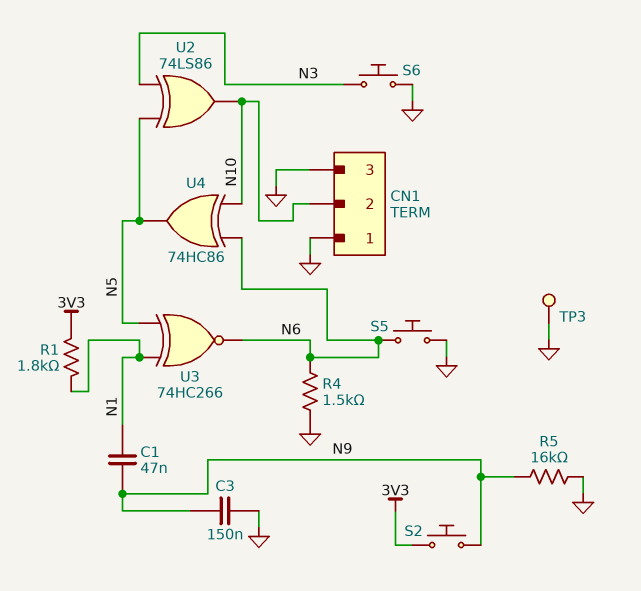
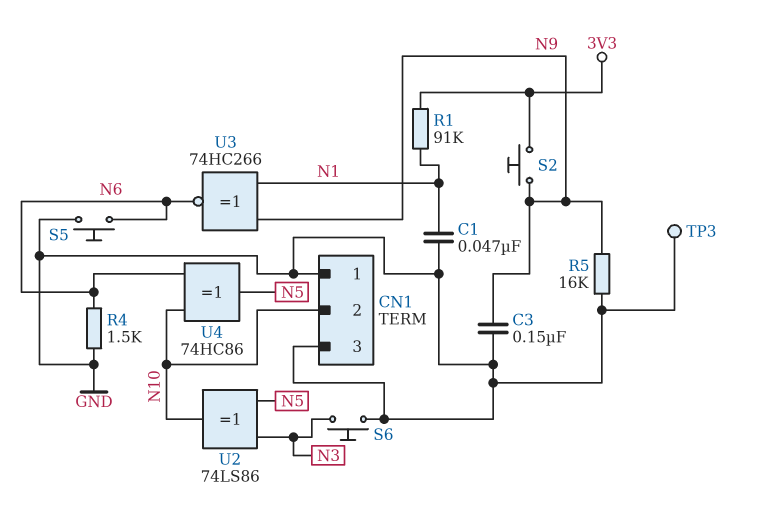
C1: 47nF (N1, N9) -> 47nF (GND, N1)
R1: 1.8k (3V3, N1) -> 91k (3V3, N1)
U3: XNOR 74HC266 (in N1, in N5, out N6) -> XNOR 74HC266 (in N1, in N9, out N6)

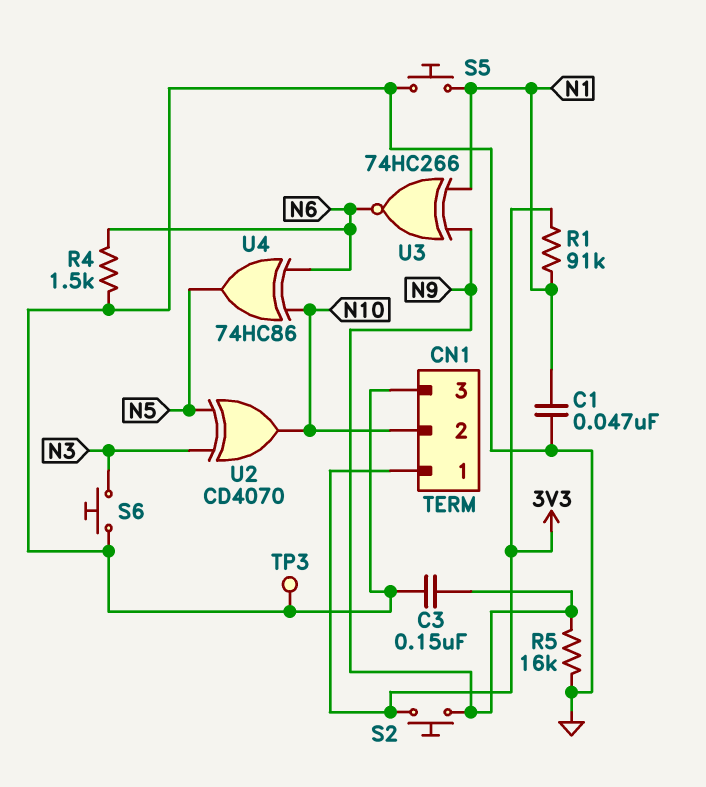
CN1 pin 1: GND -> 3V3
S5: button (GND, N6) -> button (GND, N1)
U2: XOR 74LS86 (in N3, in N5, out N10) -> XOR CD4070 (in N3, in N5, out N10)

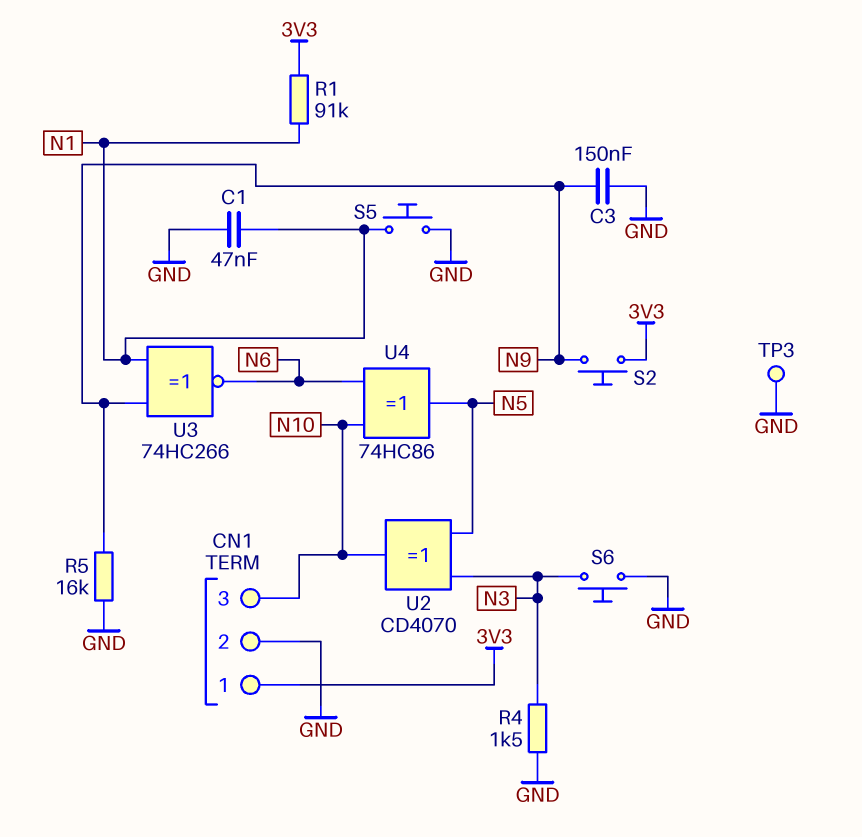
CN1 pin 2: N10 -> GND
CN1 pin 3: GND -> N10
R4: 1.5k (GND, N6) -> 1.5k (GND, N3)

